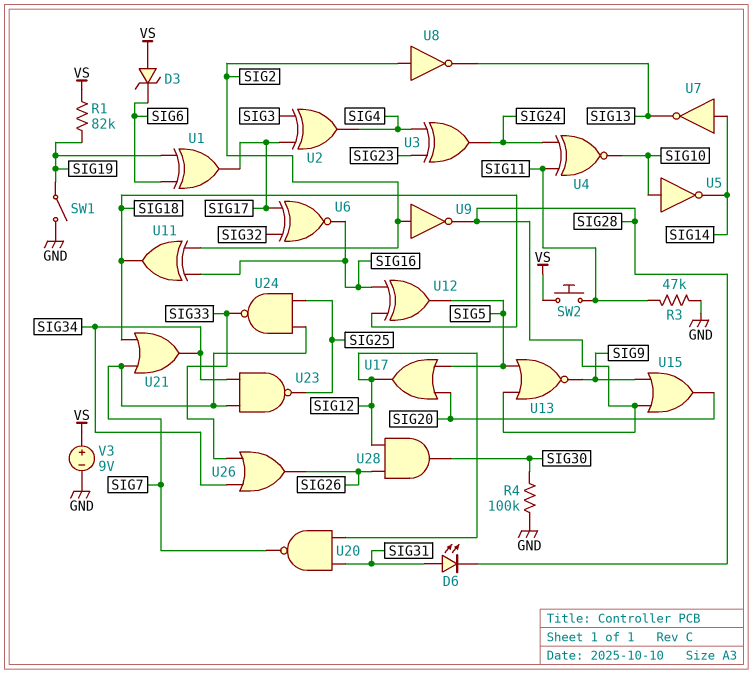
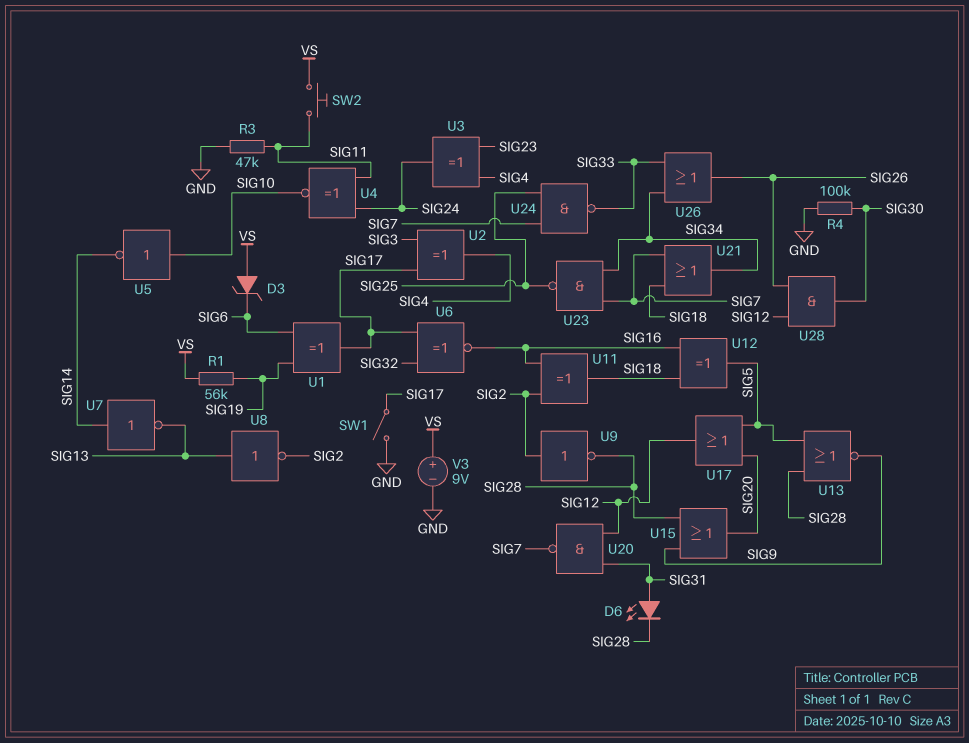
R1: 82k (SIG19, VS) -> 56k (SIG19, VS)
SW1: switch (GND, SIG19) -> switch (GND, SIG17)
U8: NOT (in SIG2, out SIG13) -> NOT (in SIG13, out SIG2)

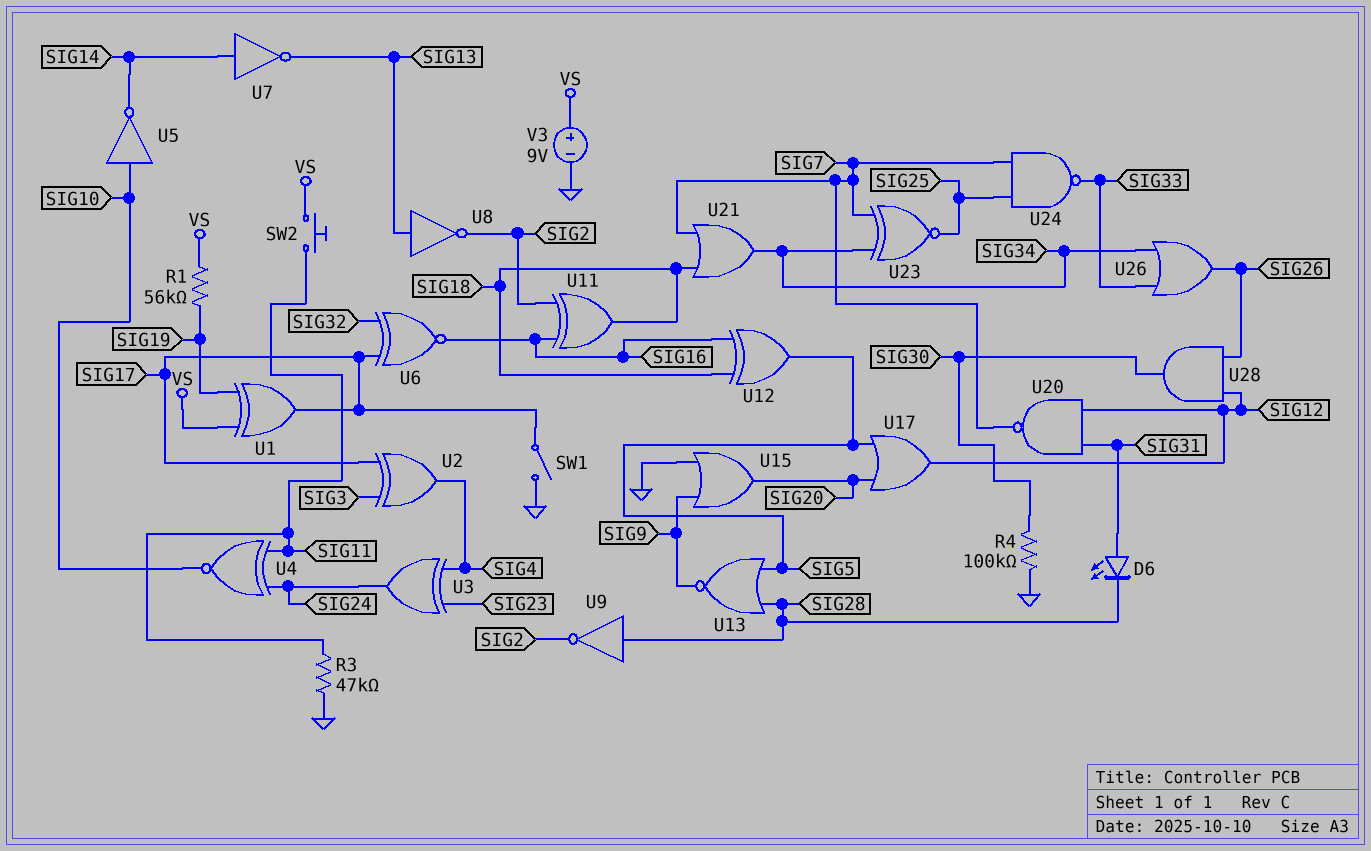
D3: zener (A VS, K SIG6) -> none
U1: XOR (in SIG6, in SIG19, out SIG17) -> XOR (in SIG19, in VS, out SIG17)
U9: NOT (in SIG2, out SIG28) -> NOT (in SIG28, out SIG2)
U15: OR (in SIG9, in SIG28, out SIG20) -> OR (in GND, in SIG9, out SIG20)
U23: NAND (in SIG7, in SIG34, out SIG25) -> XNOR (in SIG7, in SIG34, out SIG25)

